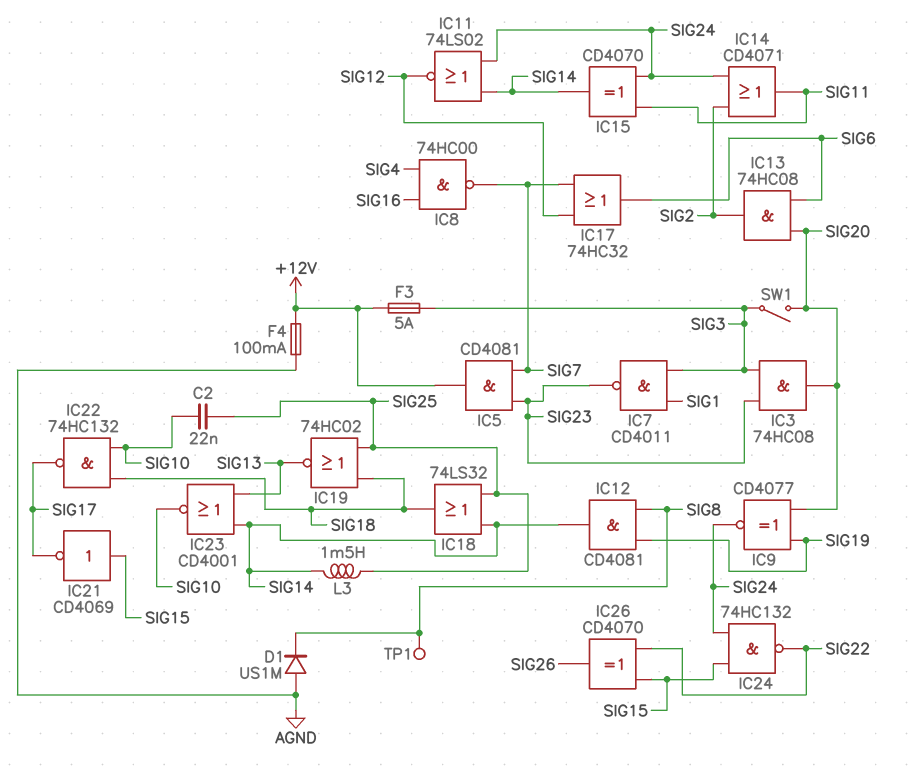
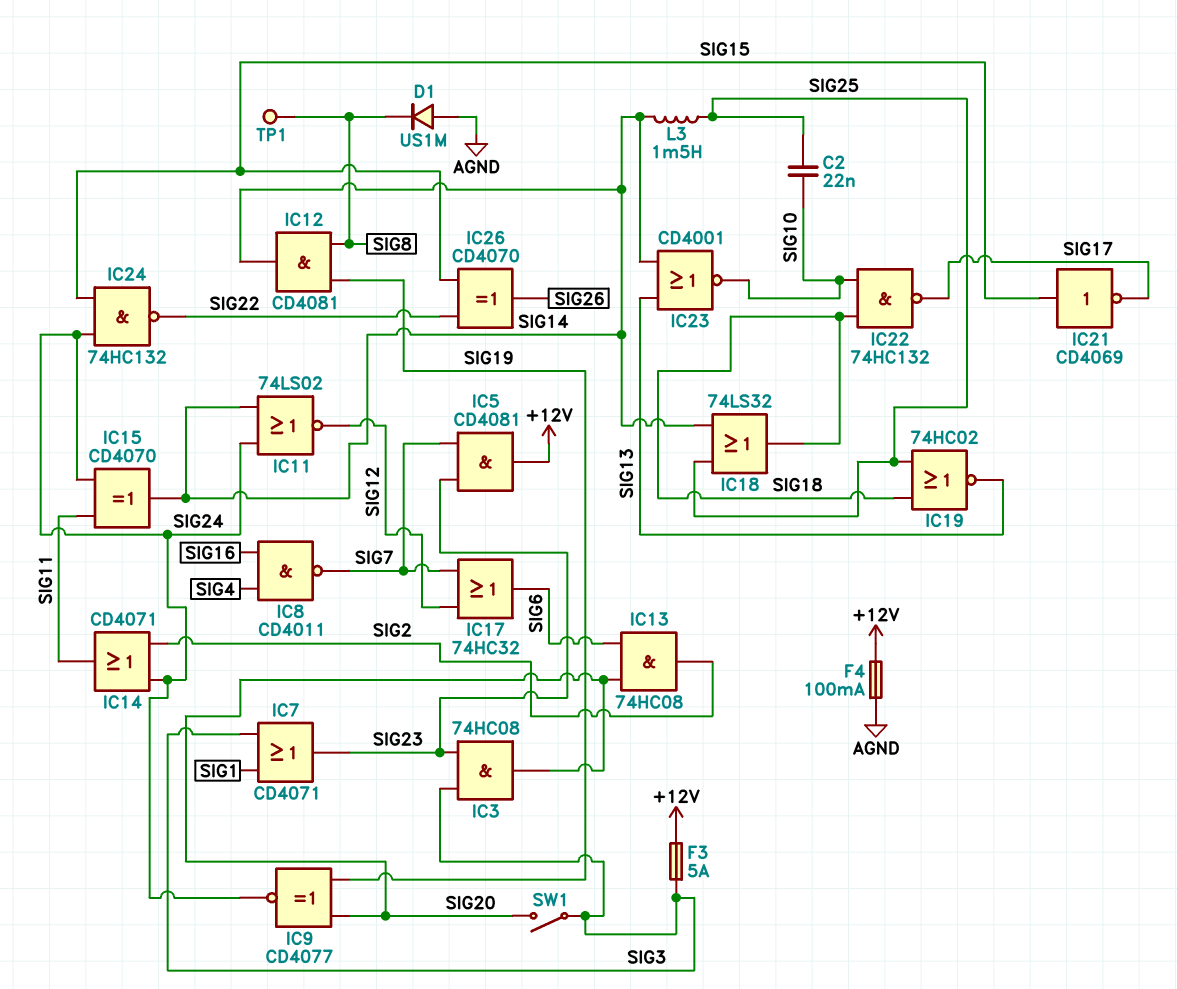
IC7: NAND CD4011 (in SIG1, in SIG3, out SIG23) -> OR CD4071 (in SIG1, in SIG3, out SIG23)
IC8: NAND 74HC00 (in SIG4, in SIG16, out SIG7) -> NAND CD4011 (in SIG4, in SIG16, out SIG7)

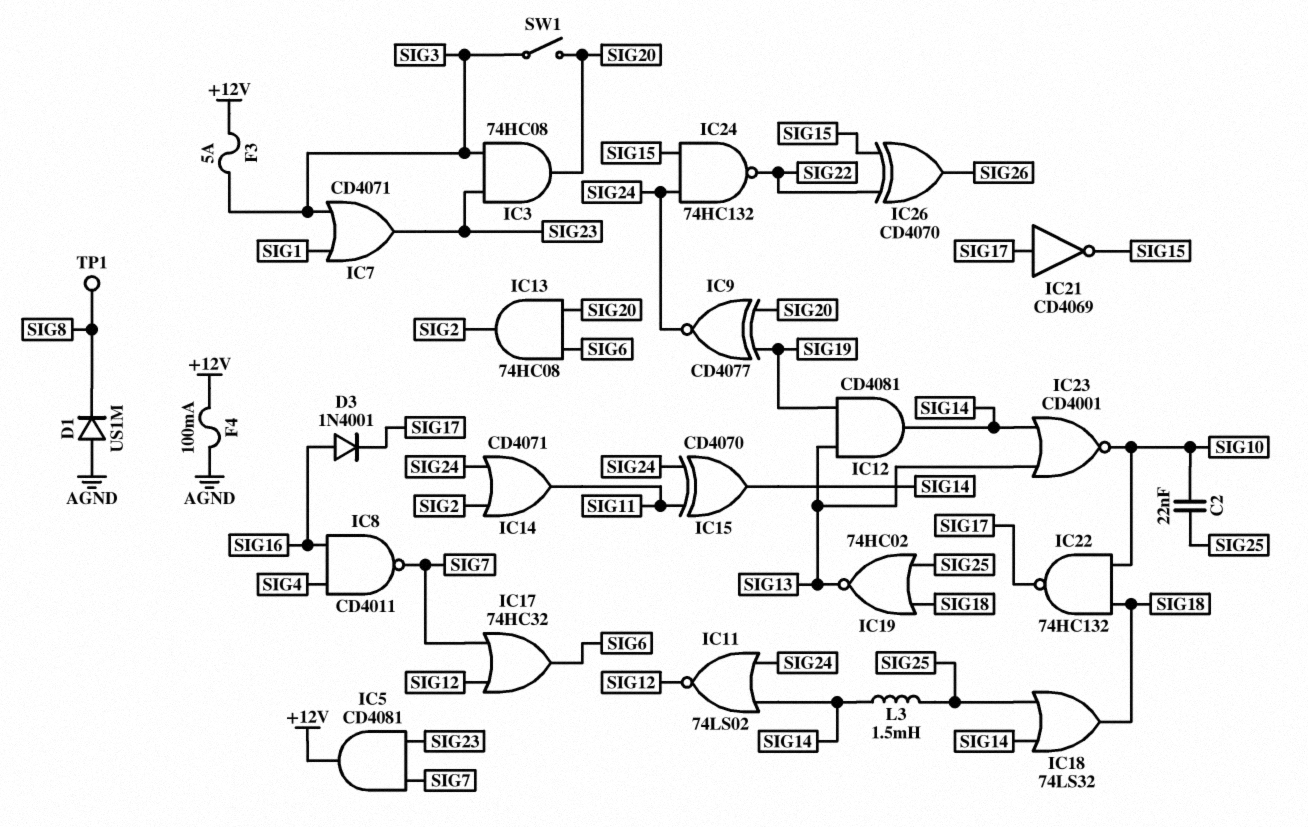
D3: none -> diode 1N4001 (A SIG16, K SIG17)
IC12: AND CD4081 (in SIG8, in SIG19, out SIG14) -> AND CD4081 (in SIG13, in SIG19, out SIG14)
IC21: NOT CD4069 (in SIG15, out SIG17) -> NOT CD4069 (in SIG17, out SIG15)

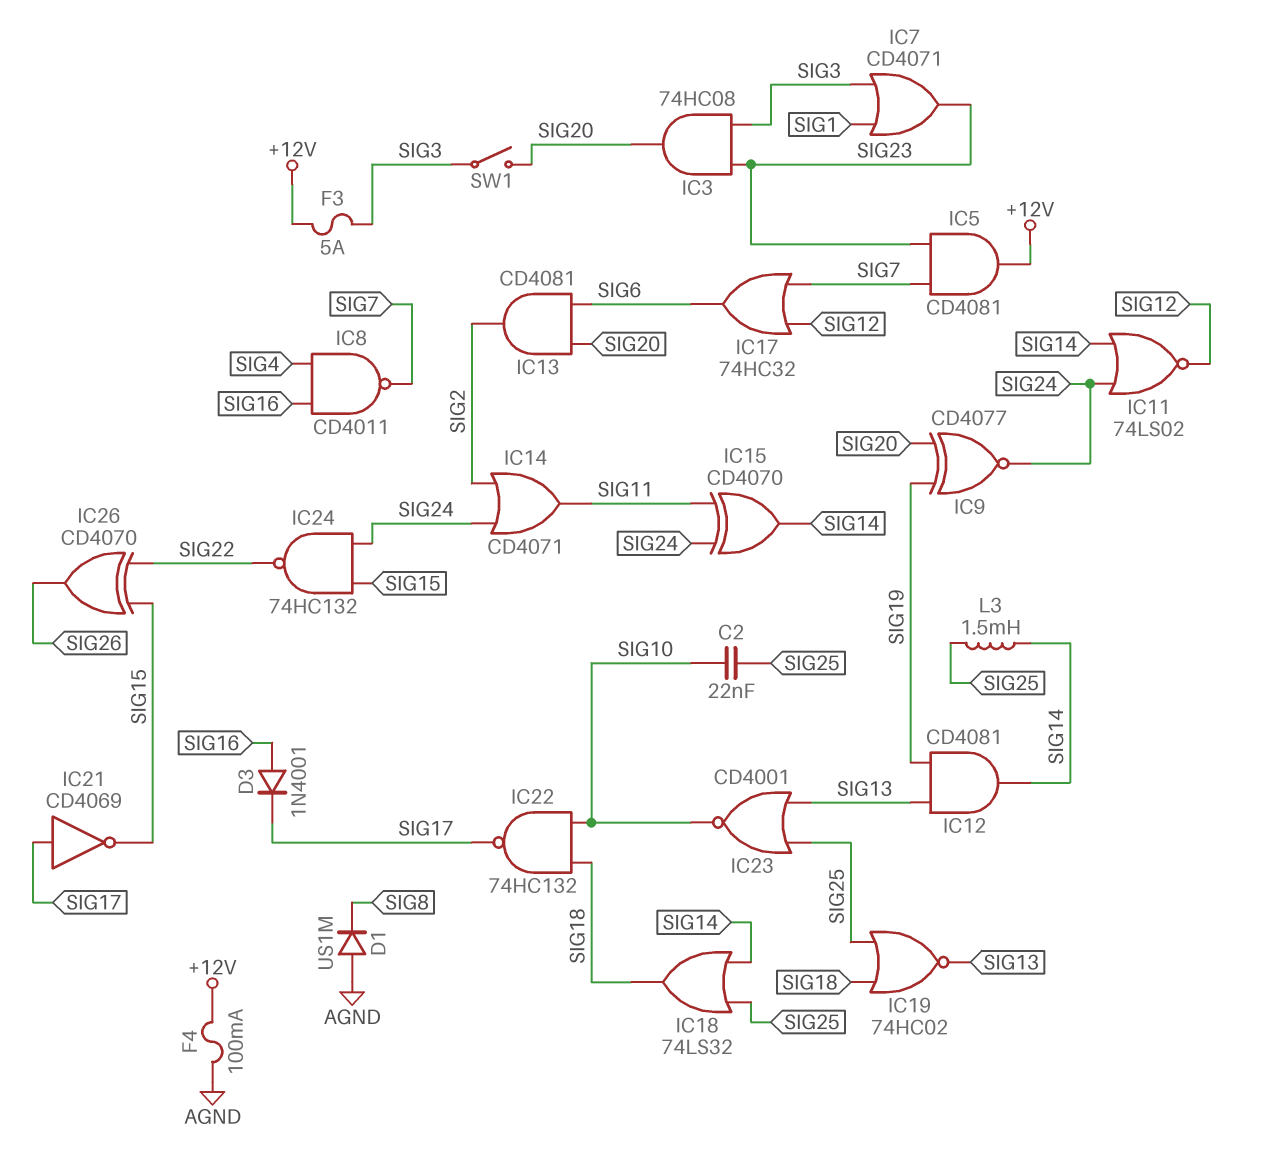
IC13: AND 74HC08 (in SIG6, in SIG20, out SIG2) -> AND CD4081 (in SIG6, in SIG20, out SIG2)
IC23: NOR CD4001 (in SIG13, in SIG14, out SIG10) -> NOR CD4001 (in SIG13, in SIG25, out SIG10)
TP1: test point (SIG8) -> none

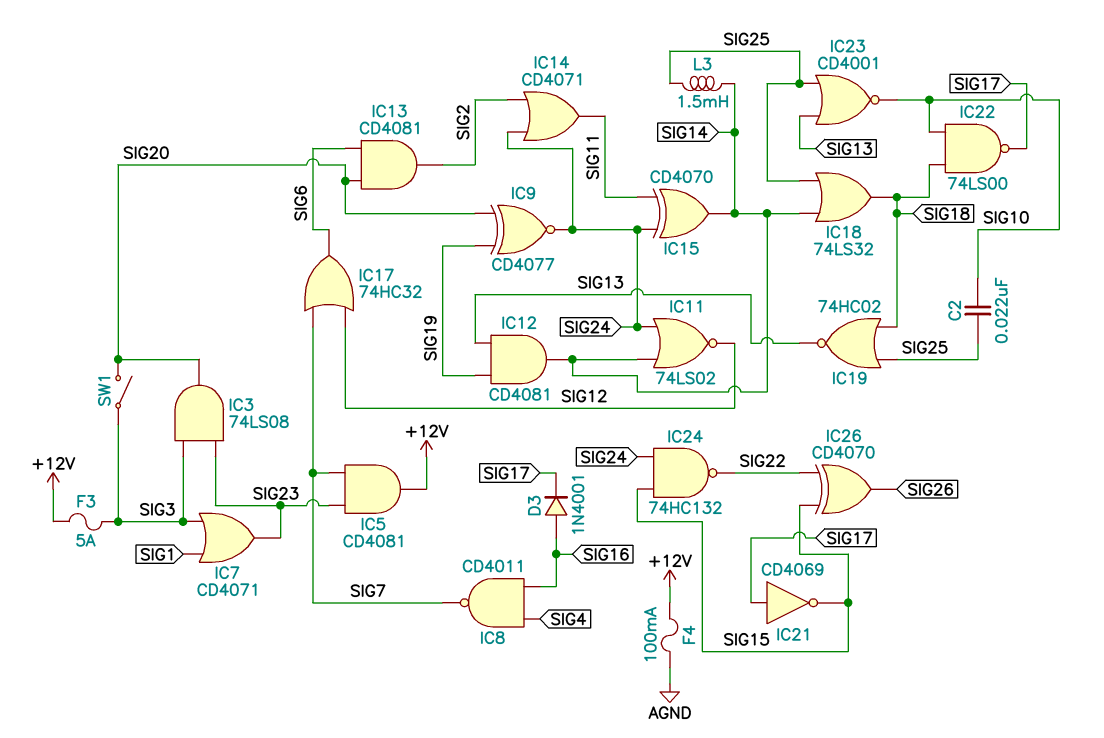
D1: diode US1M (A AGND, K SIG8) -> none
IC3: AND 74HC08 (in SIG3, in SIG23, out SIG20) -> AND 74LS08 (in SIG3, in SIG23, out SIG20)
IC22: NAND 74HC132 (in SIG10, in SIG18, out SIG17) -> NAND 74LS00 (in SIG10, in SIG18, out SIG17)

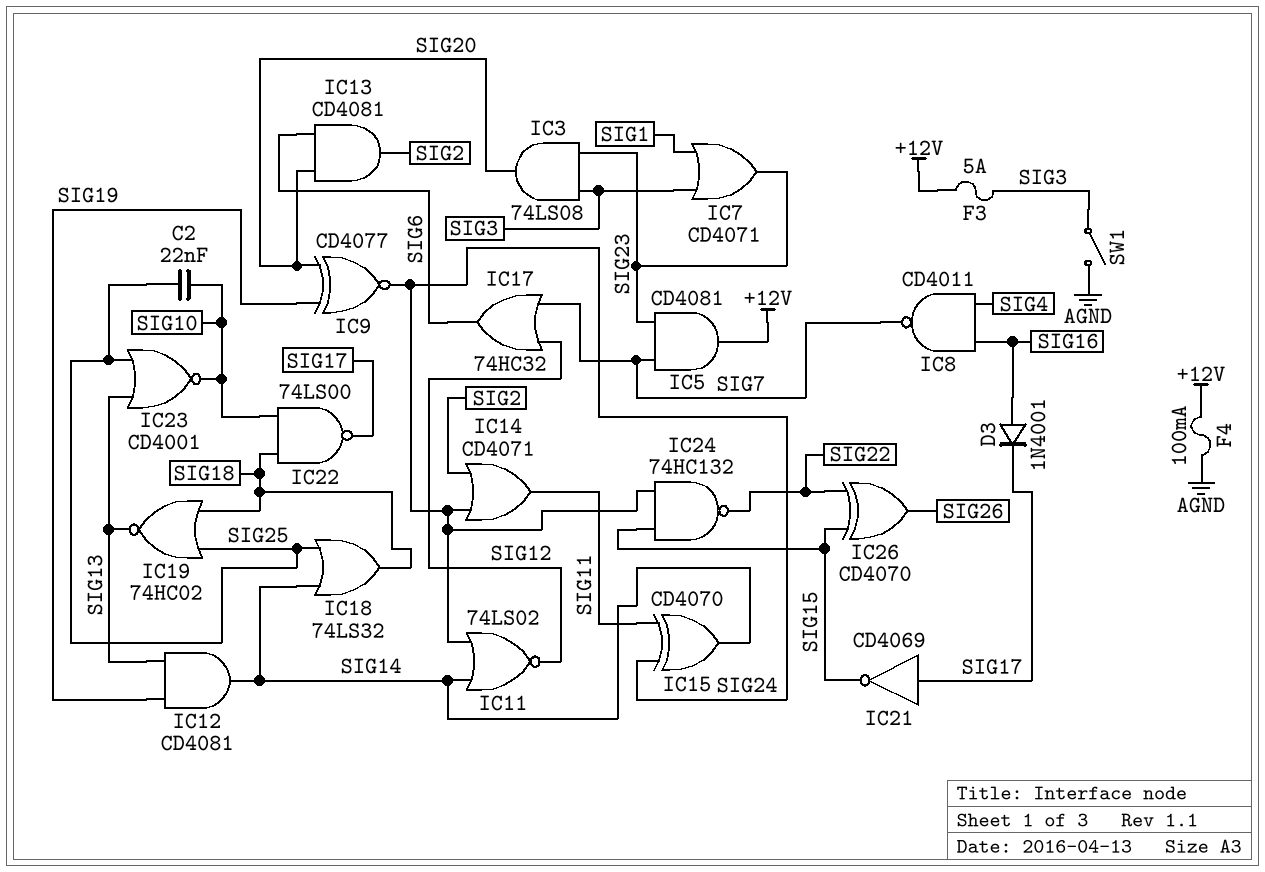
L3: 1.5mH (SIG14, SIG25) -> none
SW1: switch (SIG3, SIG20) -> switch (AGND, SIG3)

